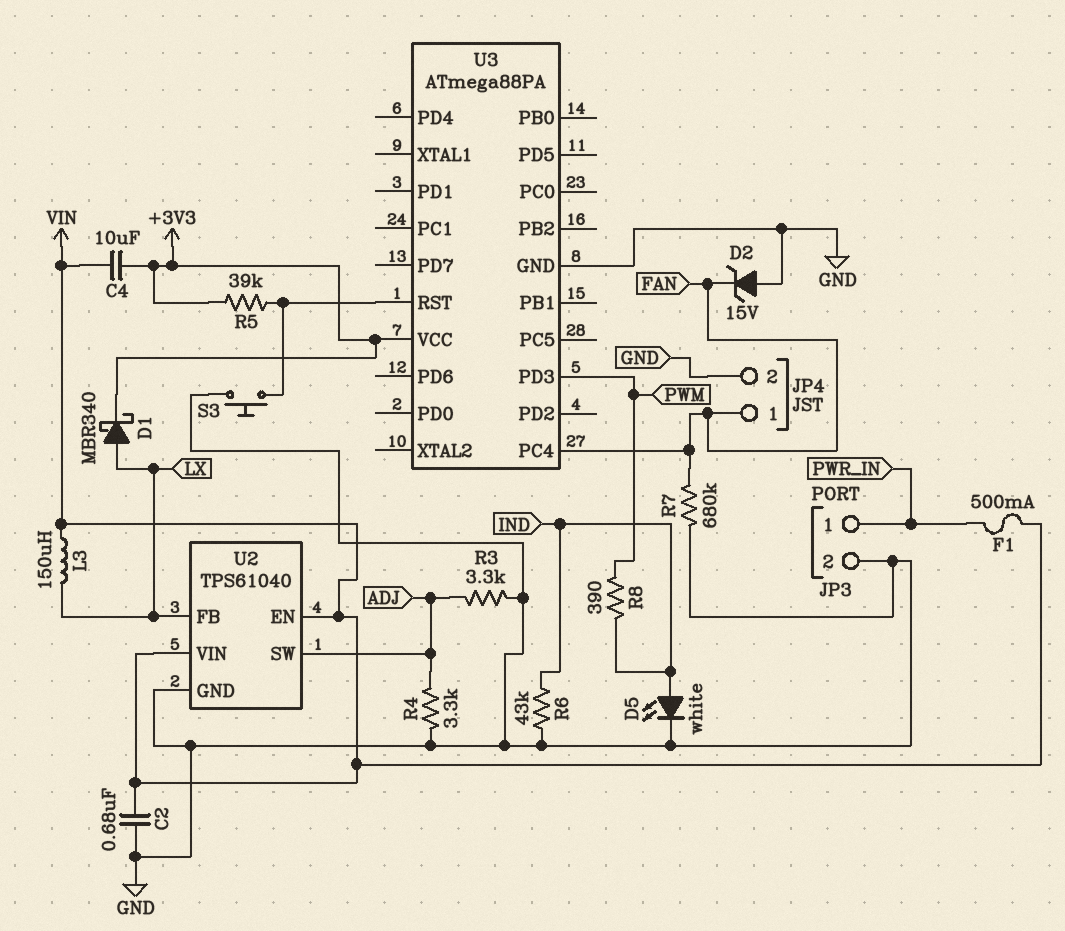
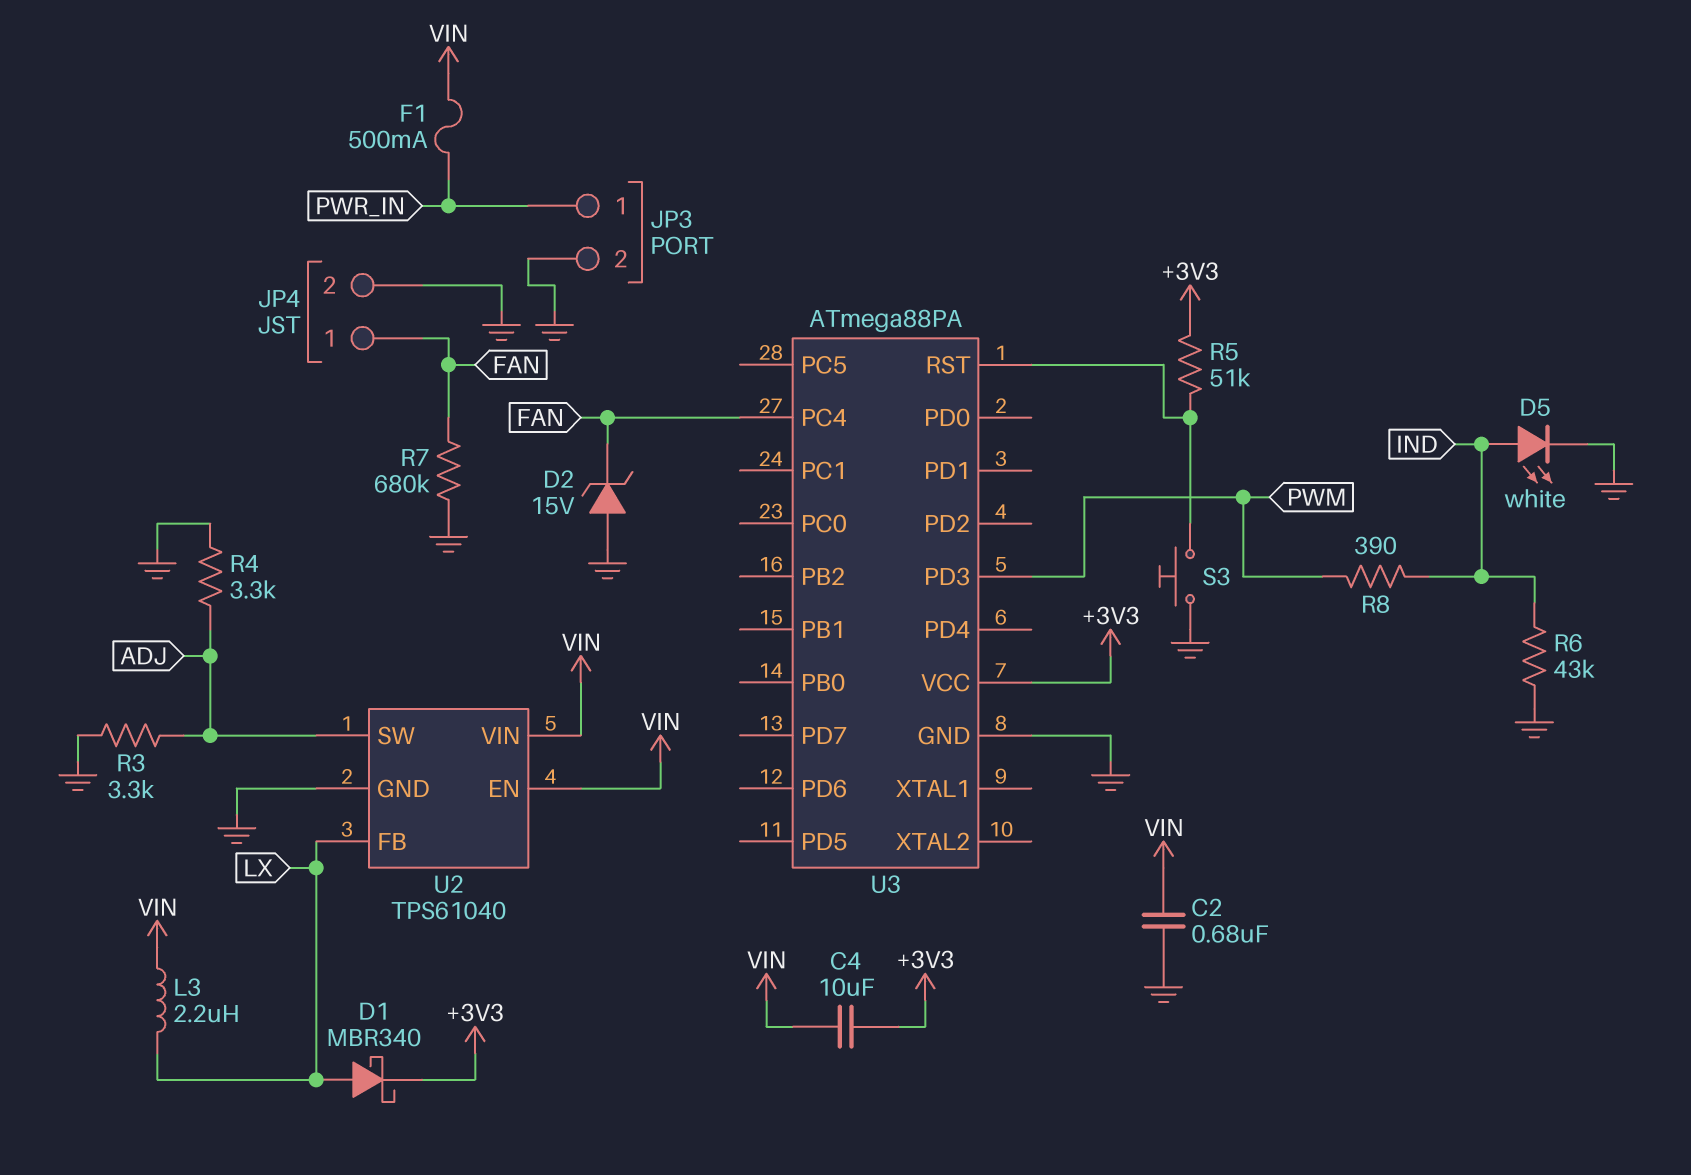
L3: 150uH (LX, VIN) -> 2.2uH (LX, VIN)
R5: 39k (+3V3, U3/RST) -> 51k (+3V3, U3/RST)

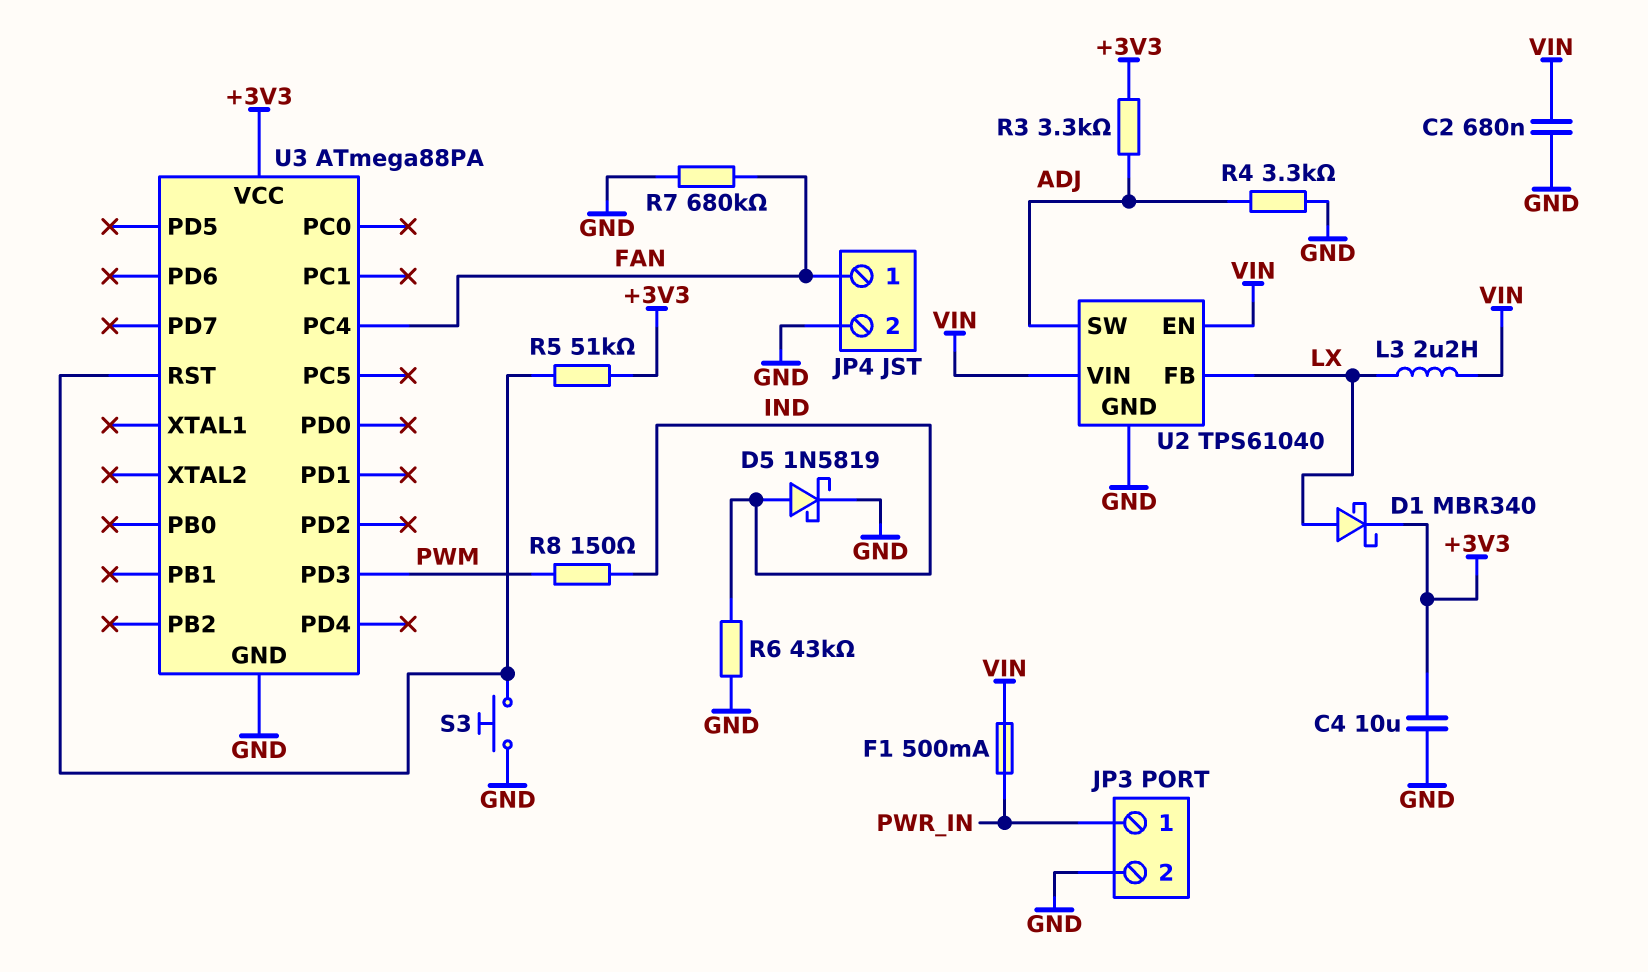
C4: 10uF (+3V3, VIN) -> 10uF (+3V3, GND)
D2: zener 15V (A GND, K FAN) -> none
D5: LED white (A IND, K GND) -> schottky 1N5819 (A IND, K GND)
R3: 3.3k (ADJ, GND) -> 3.3k (+3V3, ADJ)
R8: 390 (IND, PWM) -> 150 (IND, PWM)

